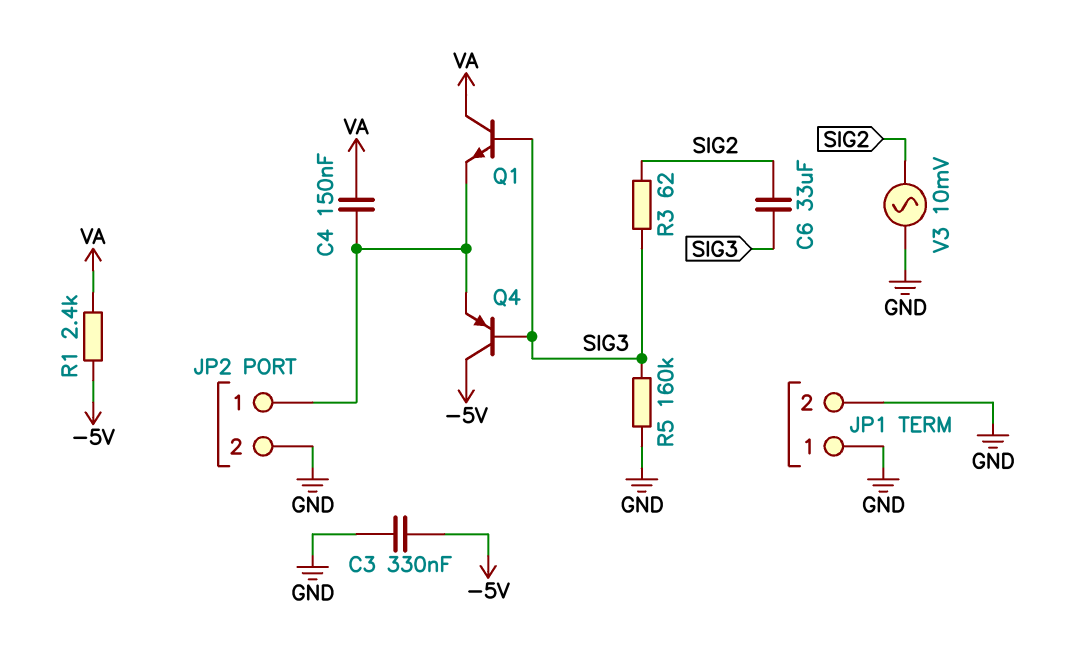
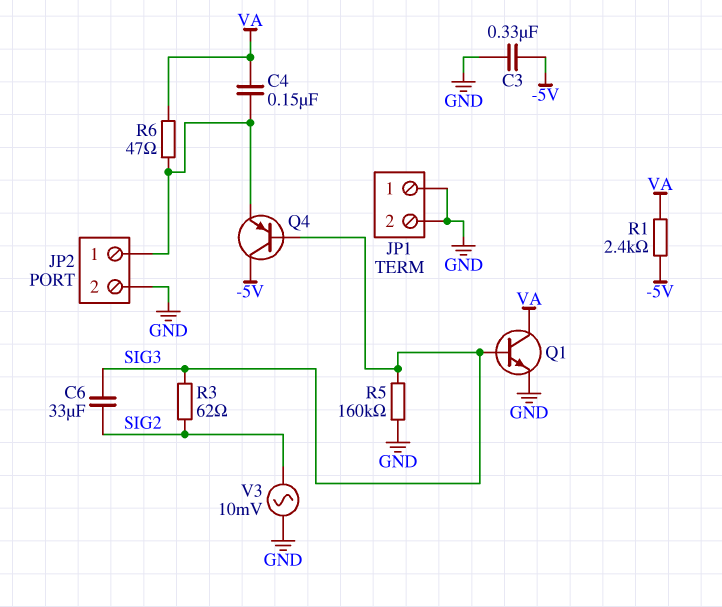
Q1: NPN (B SIG3, C VA, E JP2/1) -> NPN (B SIG3, C VA, E GND)
R6: none -> 47 (JP2/1, VA)

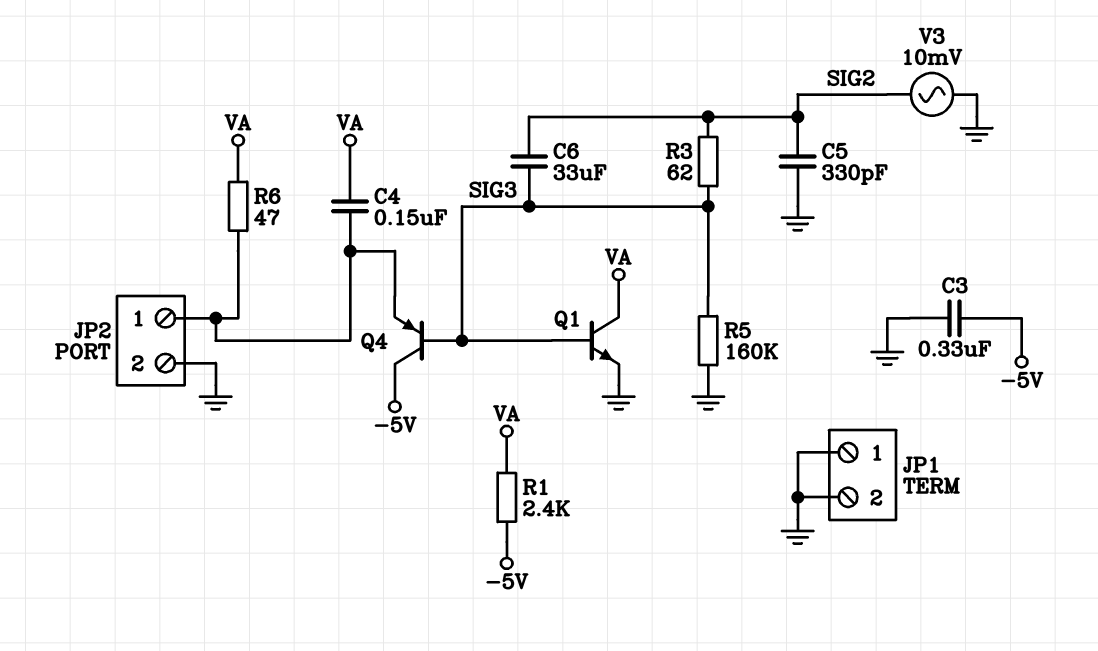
C5: none -> 330pF (GND, SIG2)

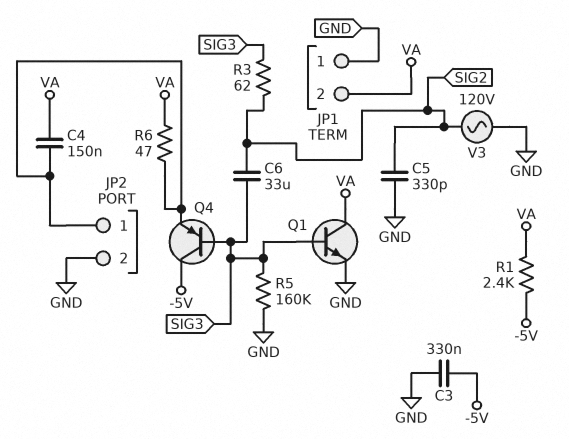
JP1 pin 2: GND -> VA
V3: AC 10mV (GND, SIG2) -> AC 120V (GND, SIG2)

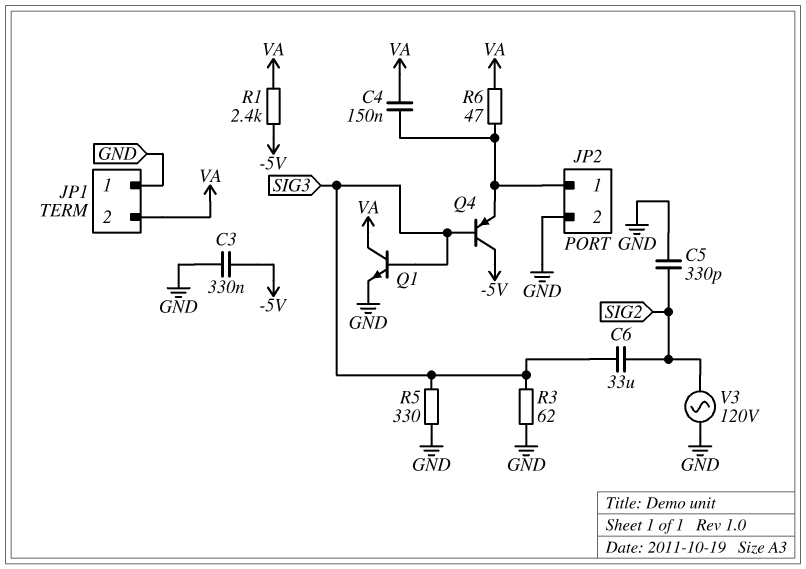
R3: 62 (SIG2, SIG3) -> 62 (GND, SIG3)
R5: 160k (GND, SIG3) -> 330 (GND, SIG3)

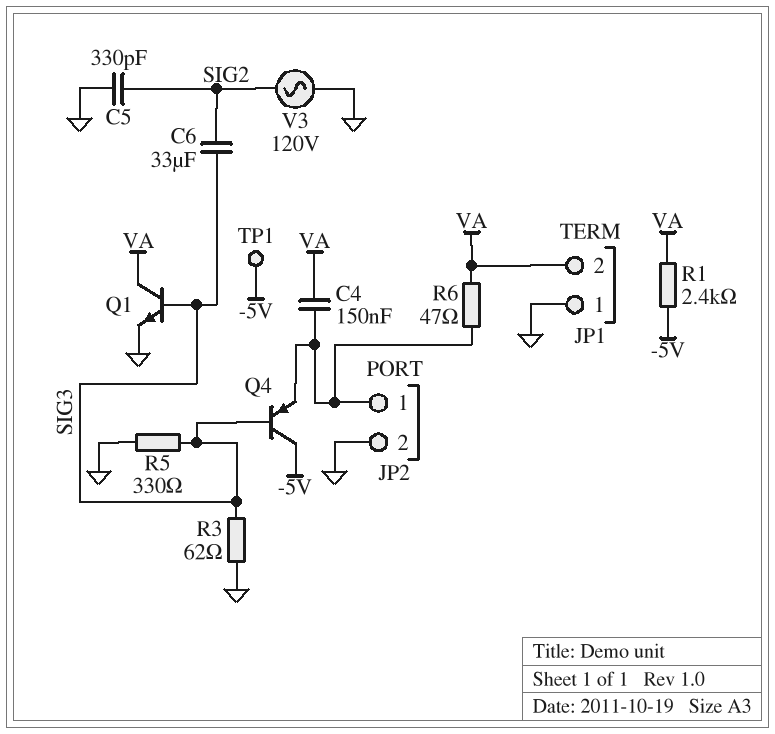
C3: 330nF (-5V, GND) -> none
TP1: none -> test point (-5V)

